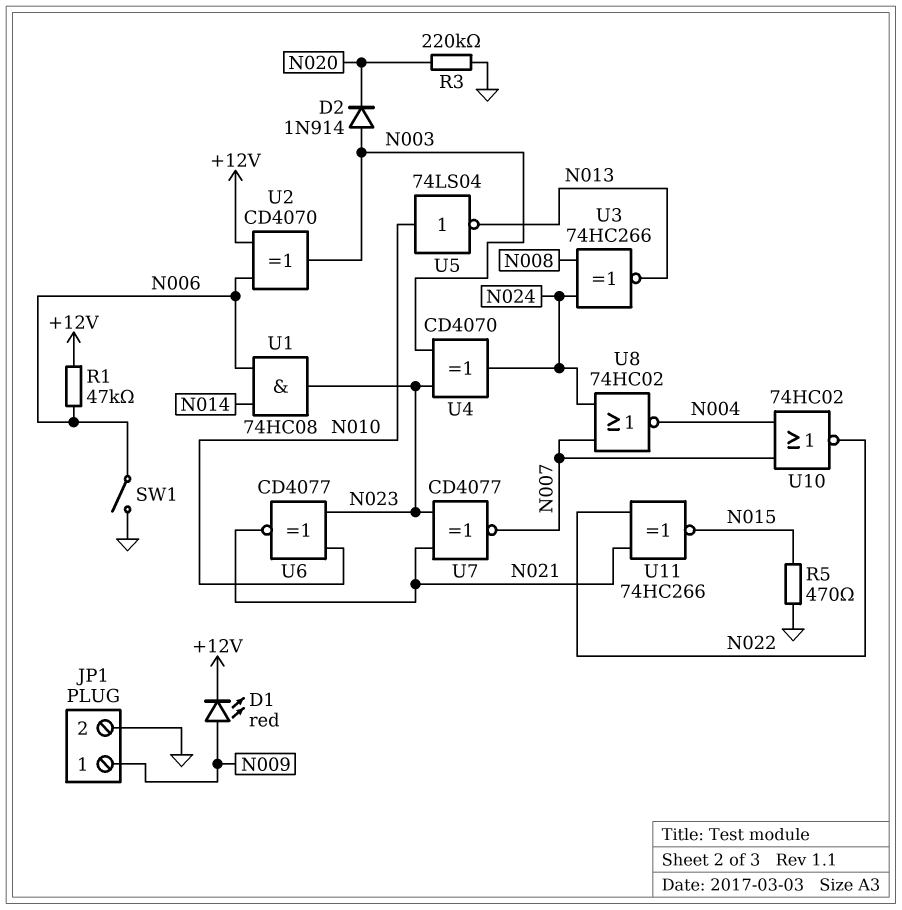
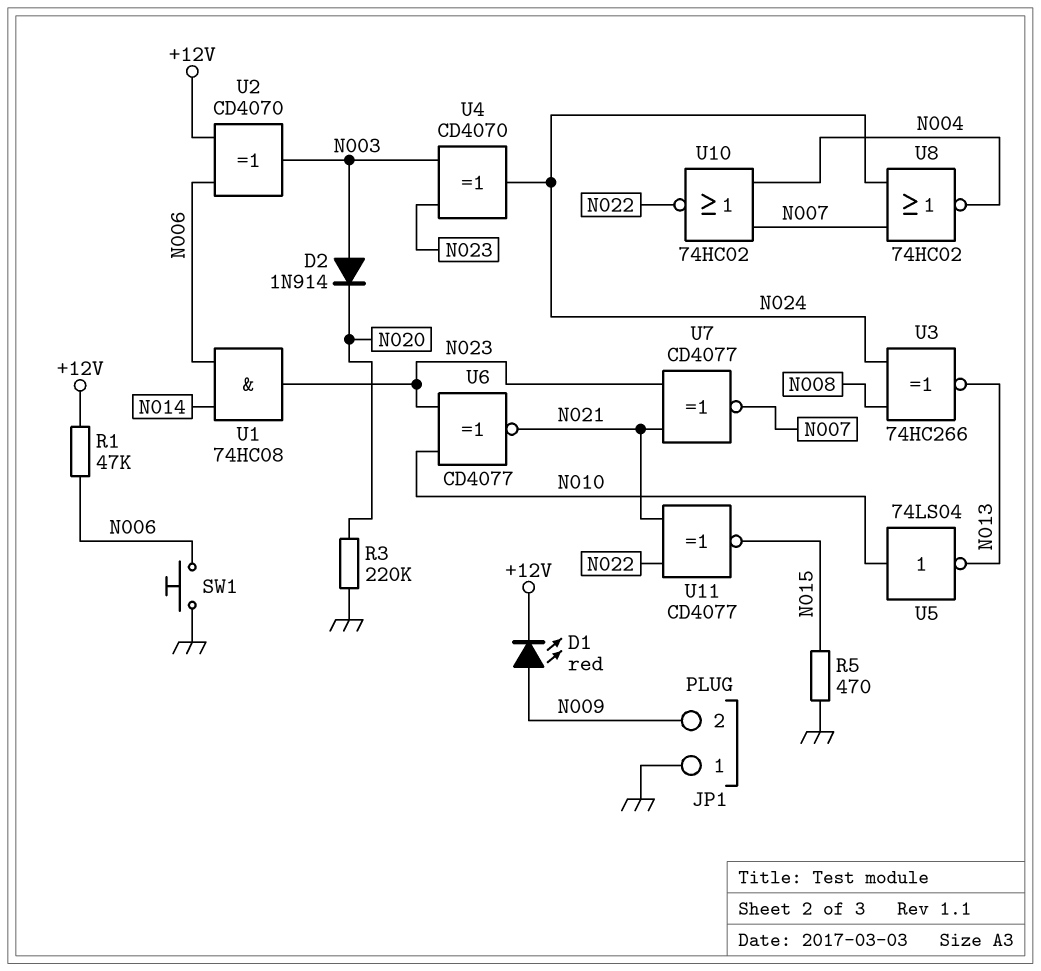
JP1 pin 1: N009 -> GND
JP1 pin 2: GND -> N009
SW1: switch (GND, N006) -> button (GND, N006)
U11: XNOR 74HC266 (in N021, in N022, out N015) -> XNOR CD4077 (in N021, in N022, out N015)

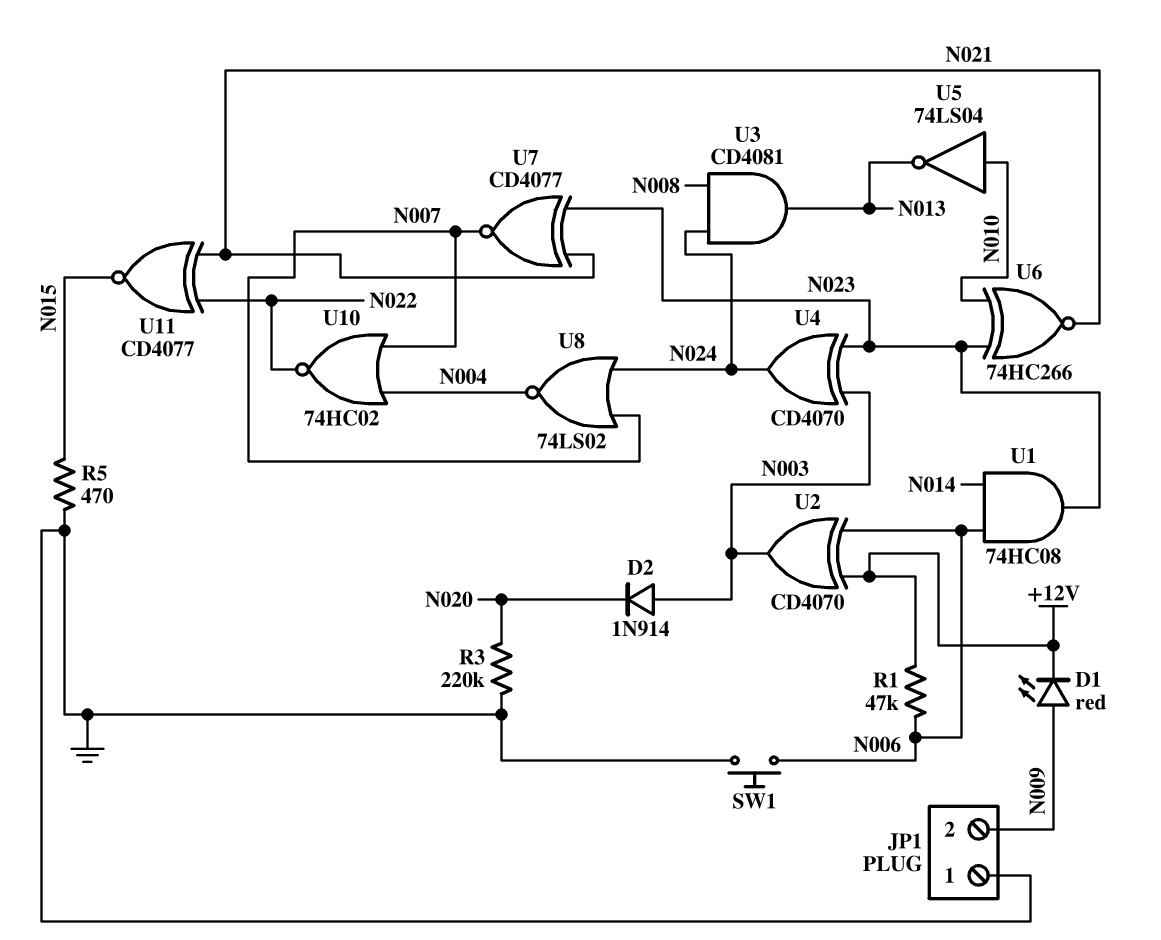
U3: XNOR 74HC266 (in N008, in N024, out N013) -> AND CD4081 (in N008, in N024, out N013)
U6: XNOR CD4077 (in N010, in N023, out N021) -> XNOR 74HC266 (in N010, in N023, out N021)
U8: NOR 74HC02 (in N007, in N024, out N004) -> NOR 74LS02 (in N007, in N024, out N004)

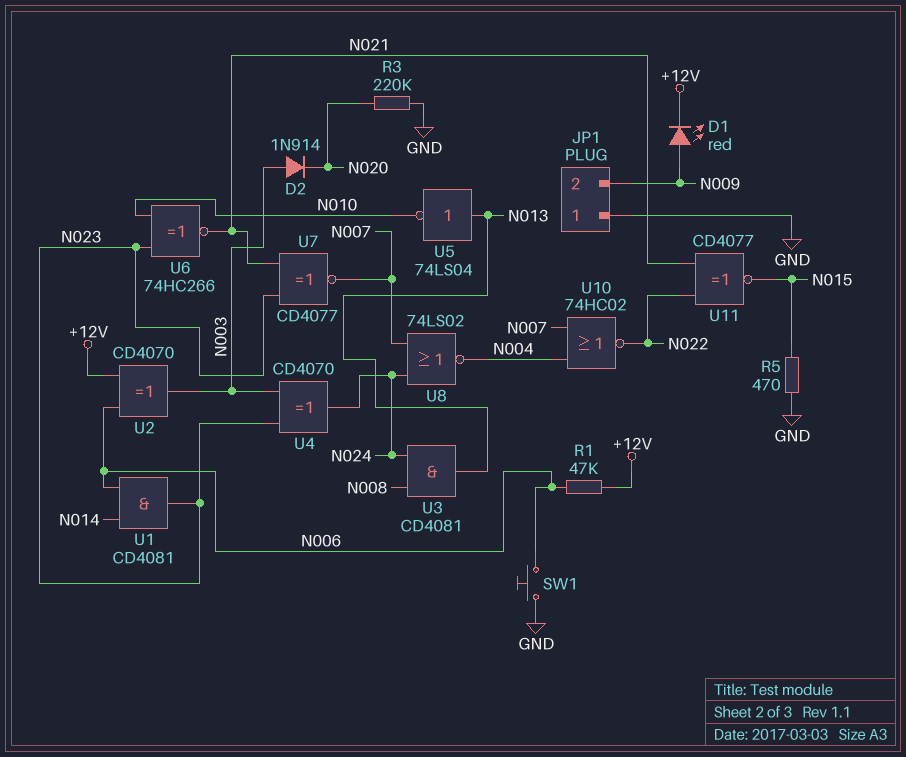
U1: AND 74HC08 (in N006, in N014, out N023) -> AND CD4081 (in N006, in N014, out N023)
U5: NOT 74LS04 (in N010, out N013) -> NOT 74LS04 (in N013, out N010)

